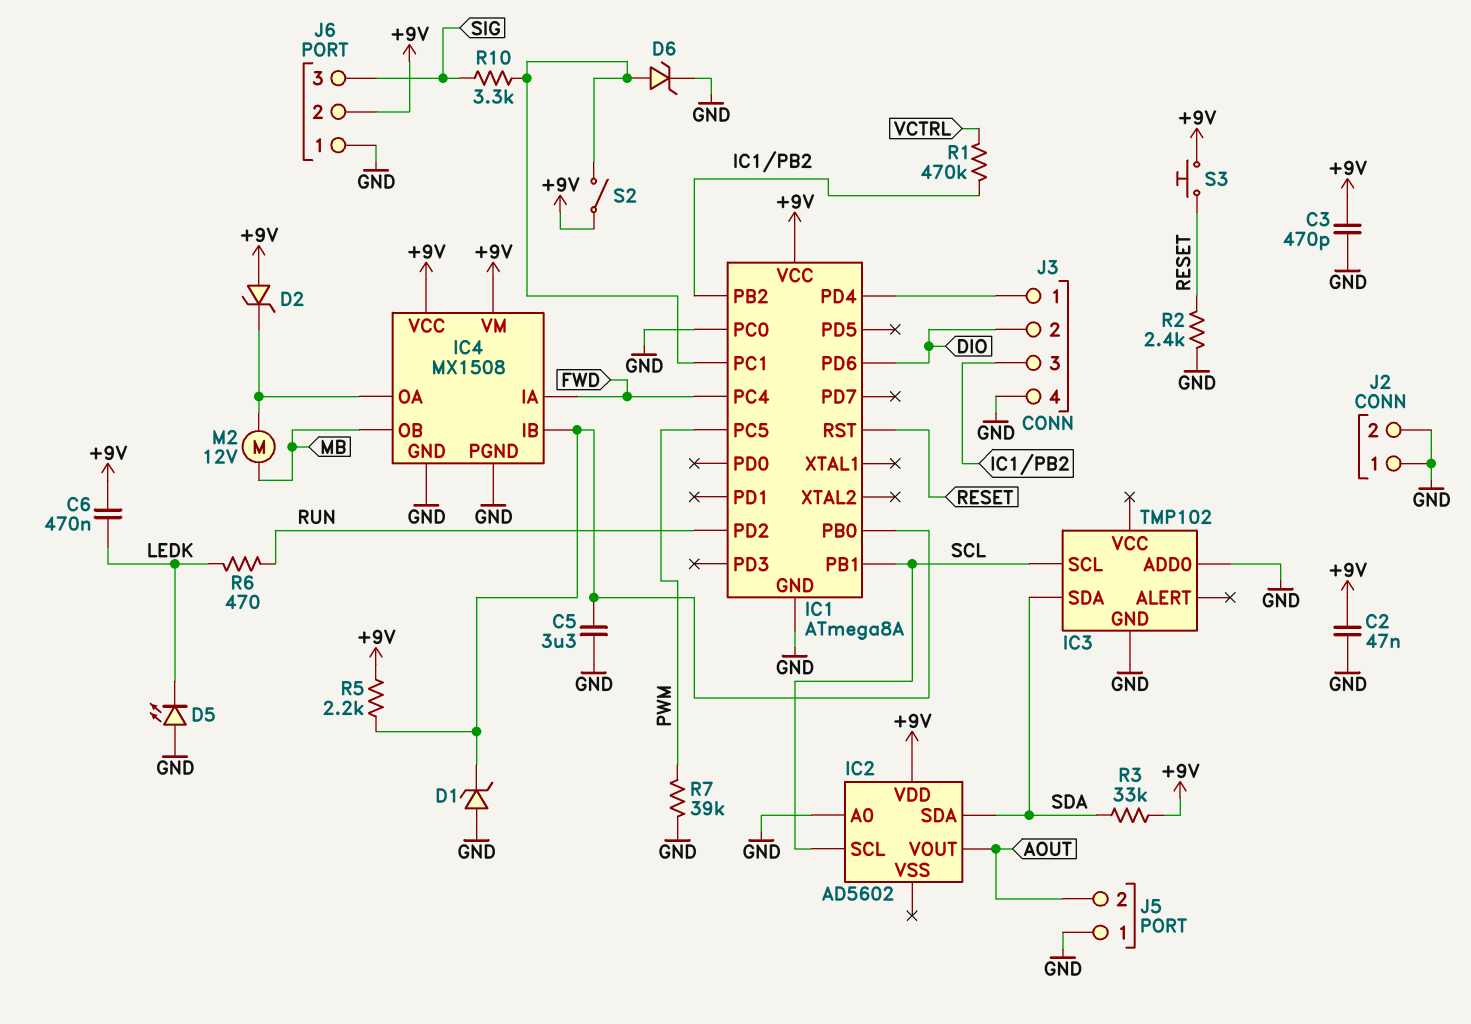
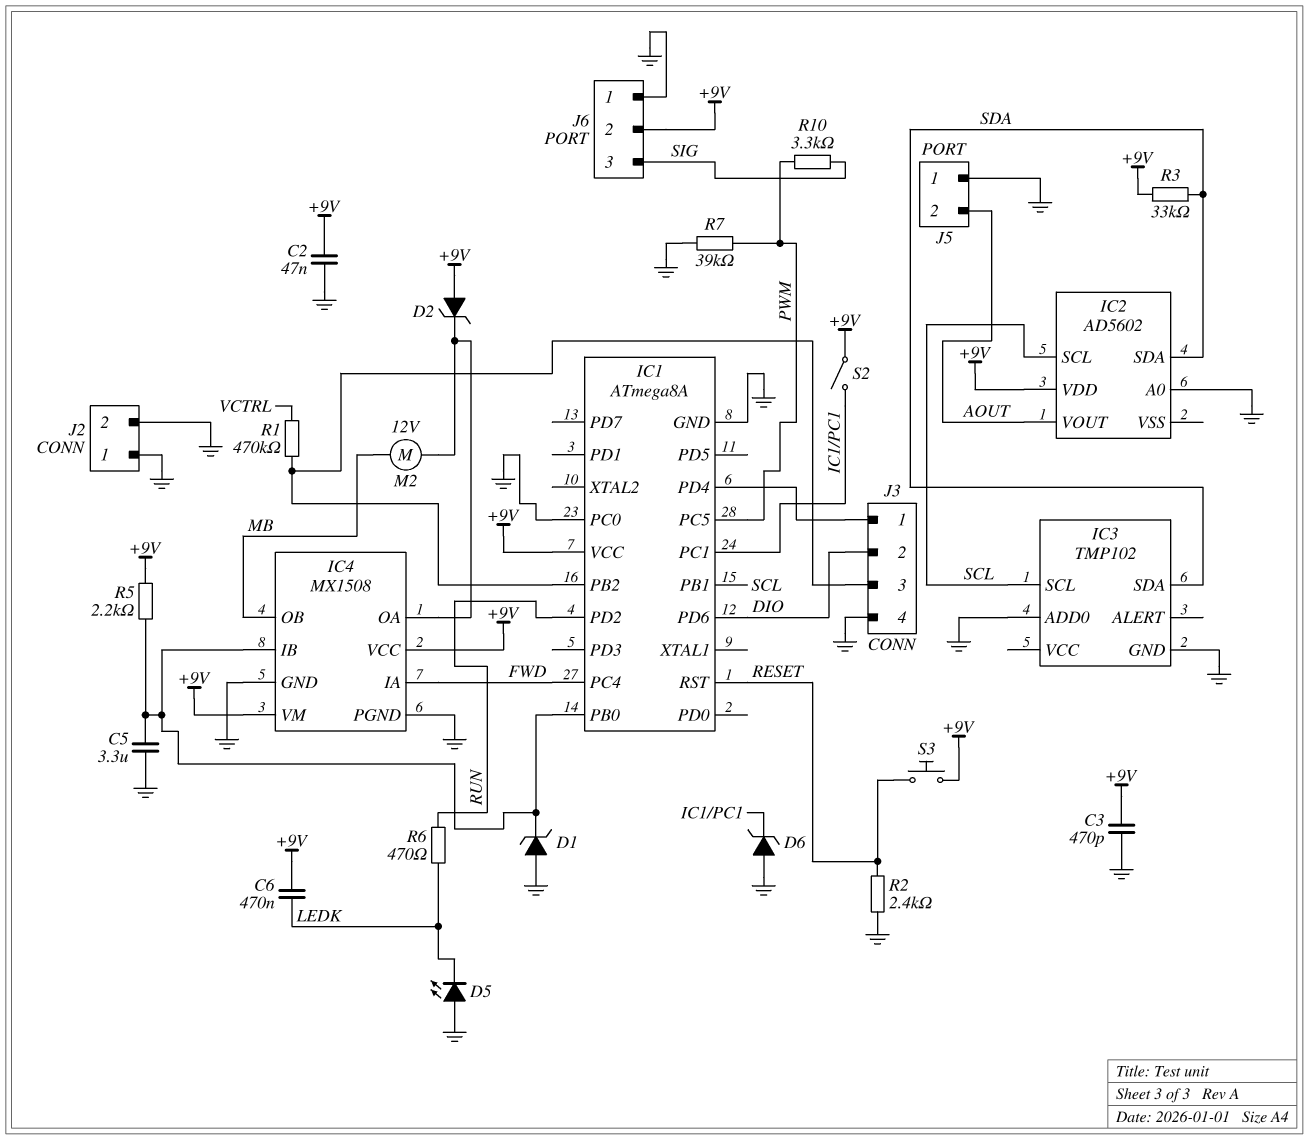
D6: zener (A IC1/PC1, K GND) -> zener (A GND, K IC1/PC1)
R10: 3.3k (IC1/PC1, SIG) -> 3.3k (PWM, SIG)

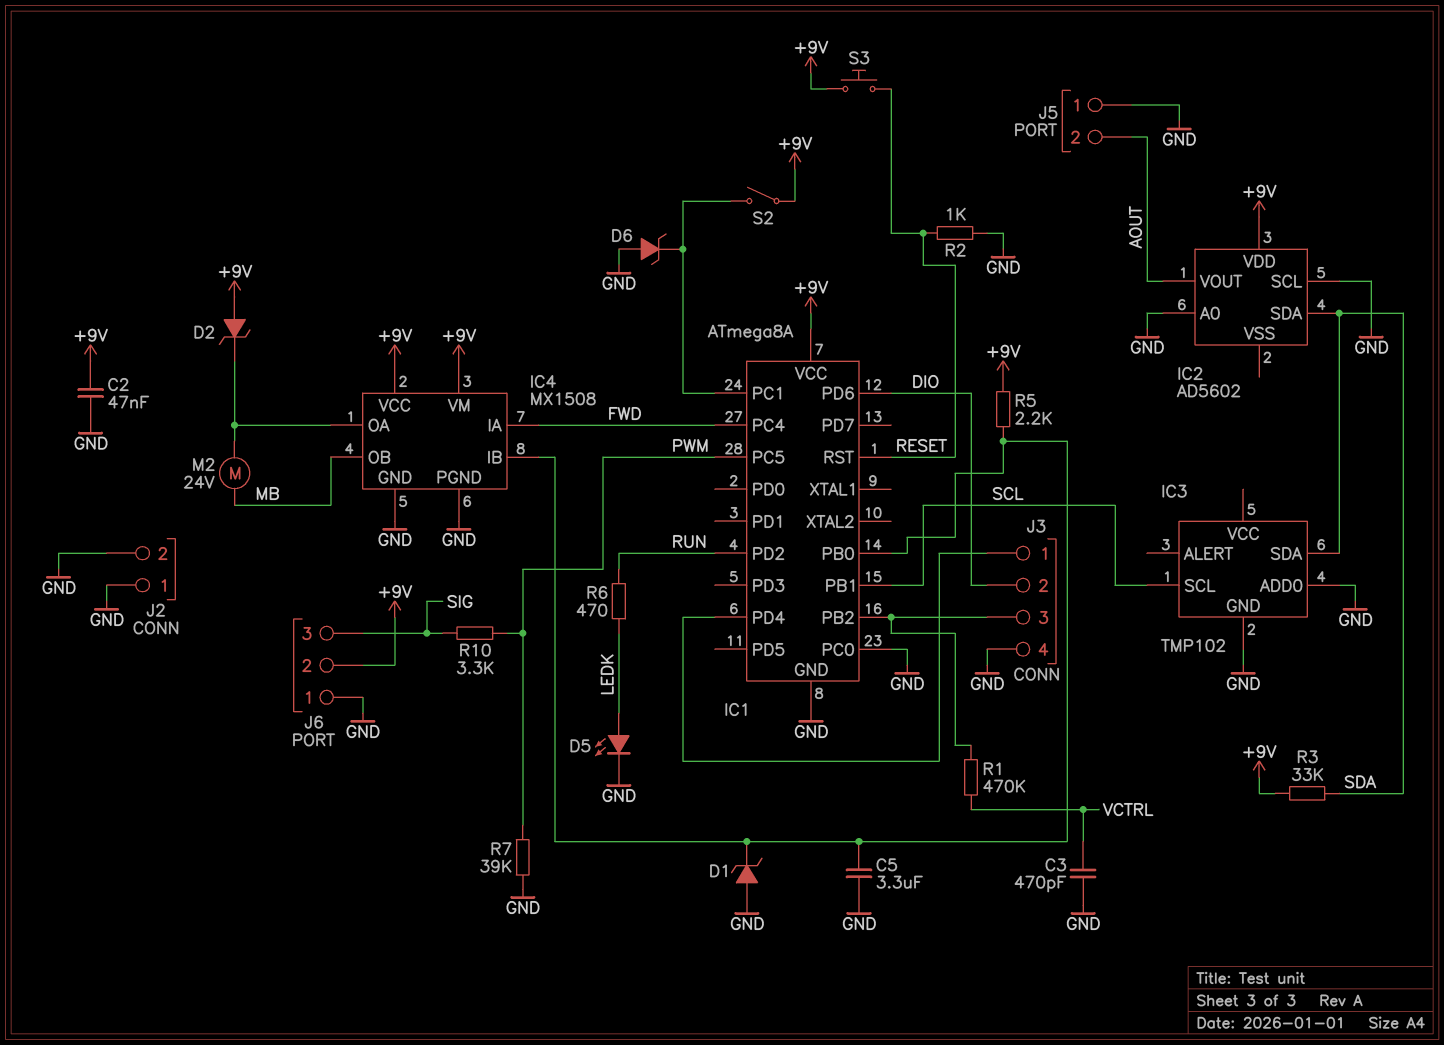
C3: 470pF (+9V, GND) -> 470pF (GND, VCTRL)
C6: 470nF (+9V, LEDK) -> none
D5: LED (A GND, K LEDK) -> LED (A LEDK, K GND)
IC2 pin SCL: SCL -> GND
M2: motor 12V (IC4/OA, MB) -> motor 24V (IC4/OA, MB)
R2: 2.4k (GND, RESET) -> 1k (GND, RESET)

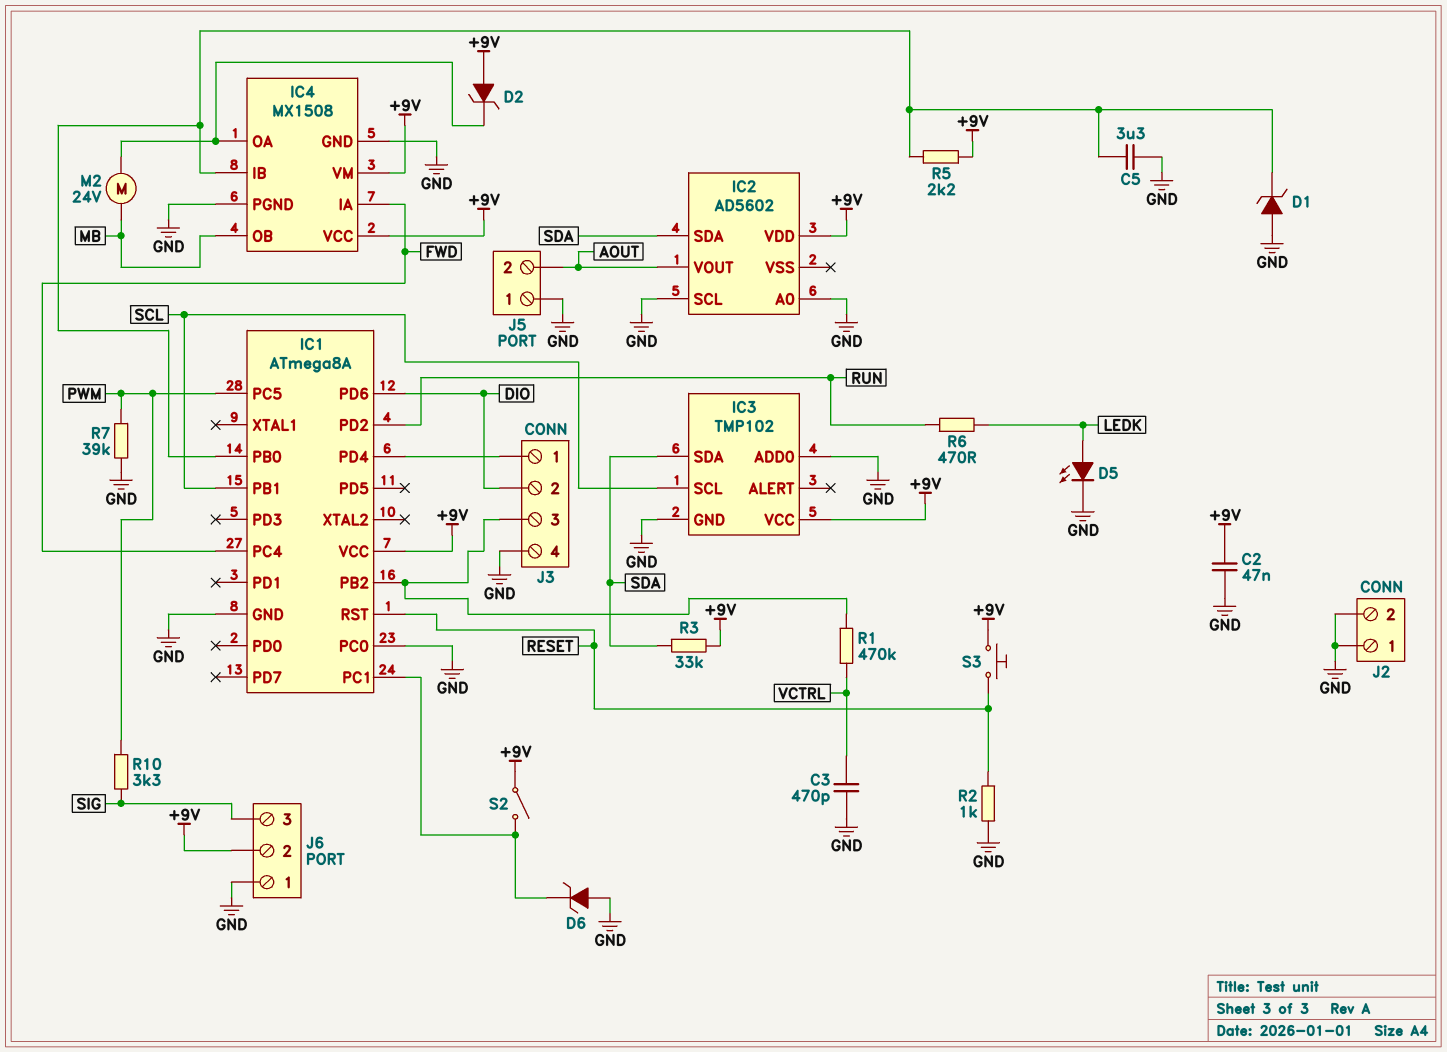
IC3 pin VCC: none -> +9V

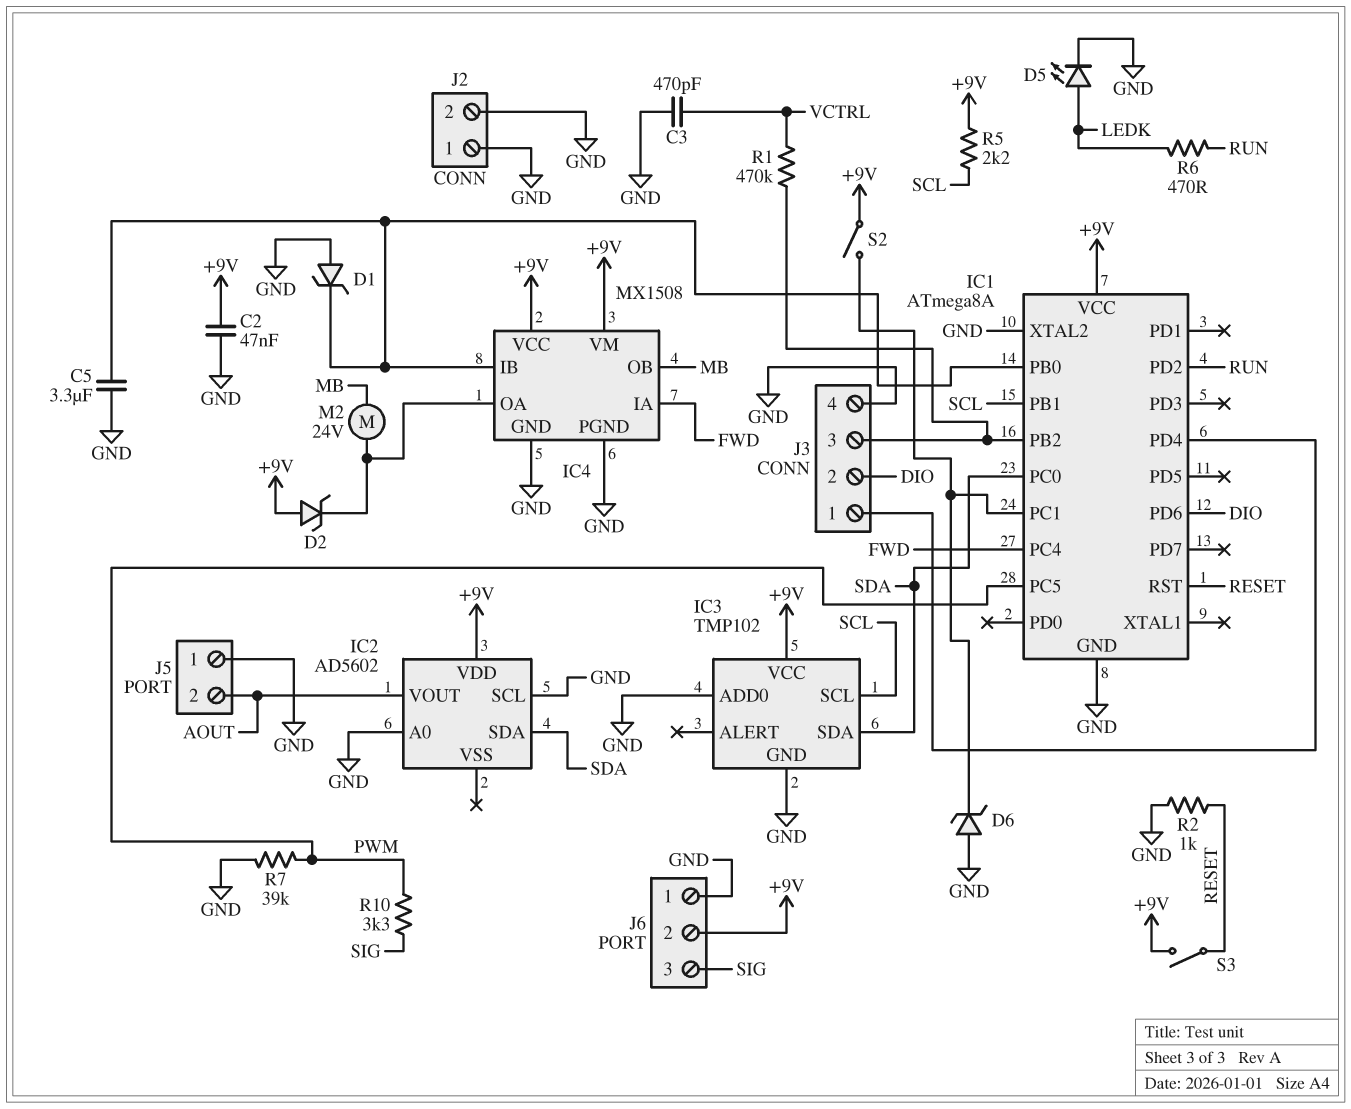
IC1 pin PC0: GND -> SDA
IC1 pin XTAL2: none -> GND
R3: 33k (+9V, SDA) -> none
R5: 2.2k (+9V, IC1/PB0) -> 2.2k (+9V, SCL)
S3: button (+9V, RESET) -> switch (+9V, RESET)

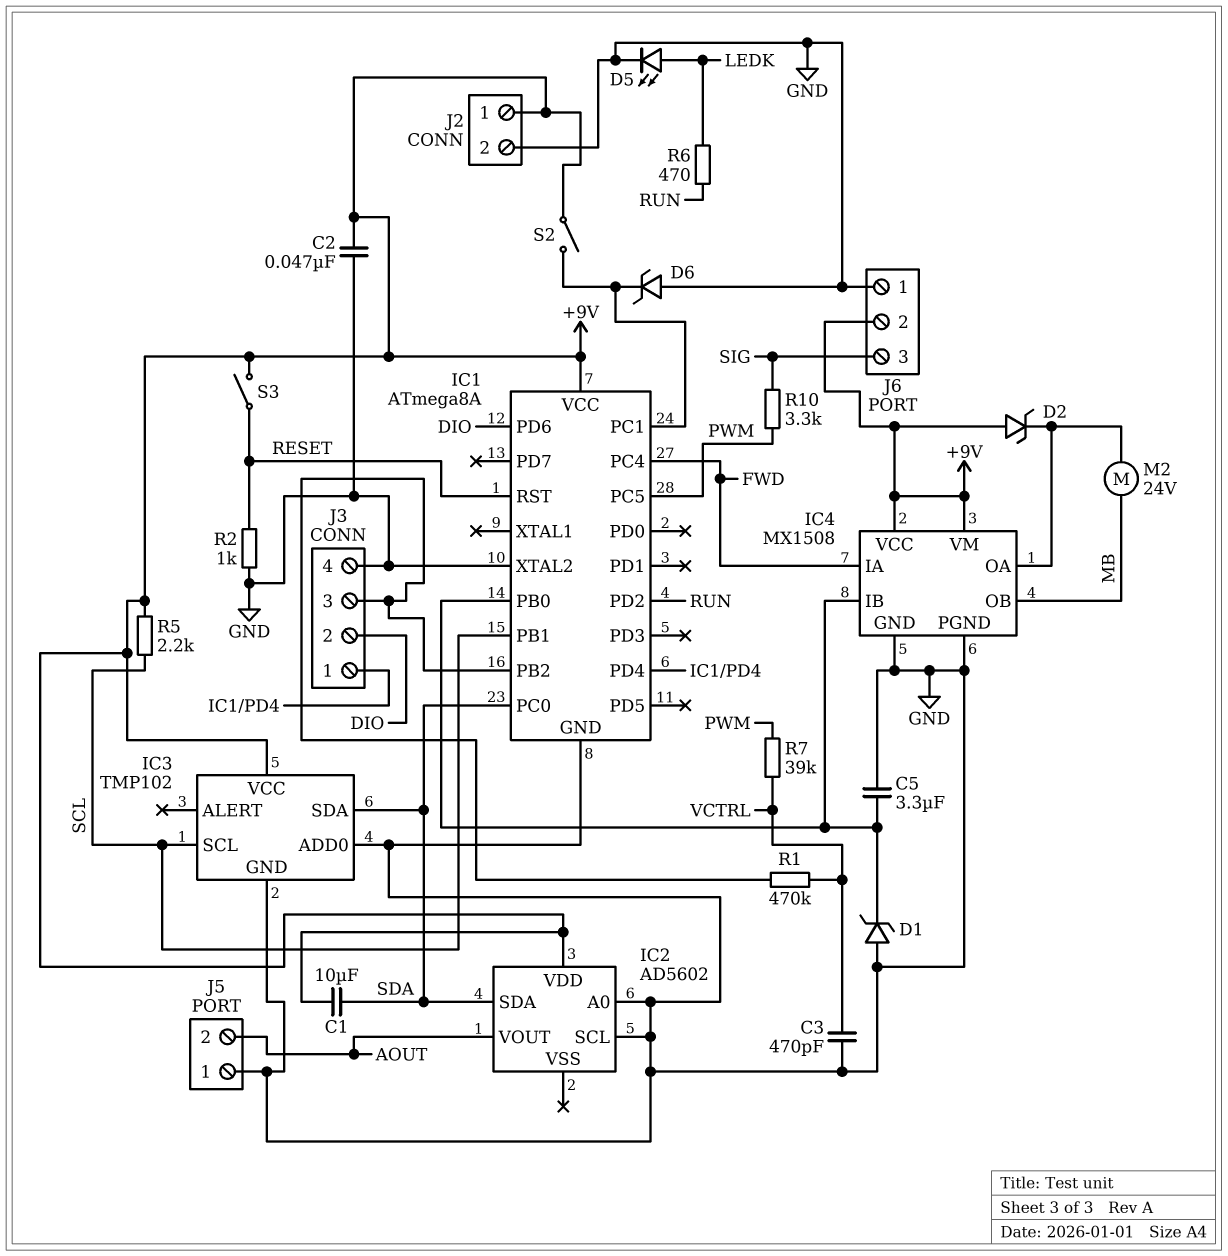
C1: none -> 10uF (+9V, SDA)
J2 pin 1: GND -> +9V
R7: 39k (GND, PWM) -> 39k (PWM, VCTRL)

